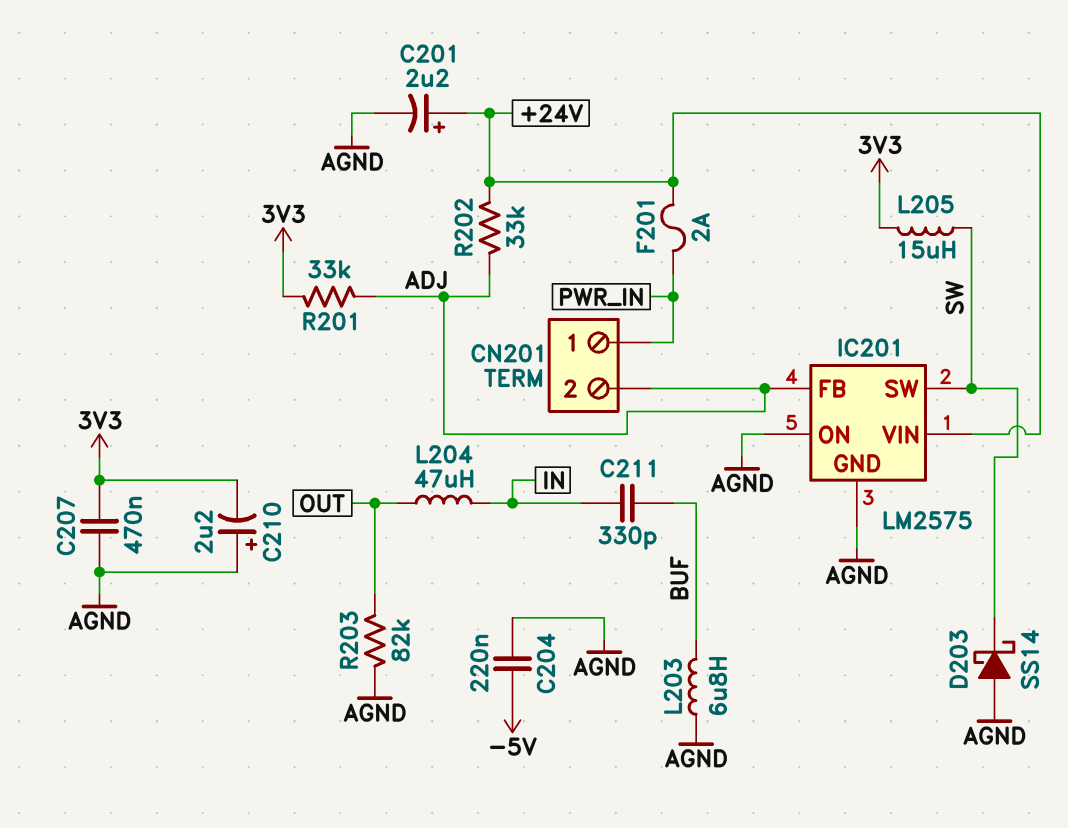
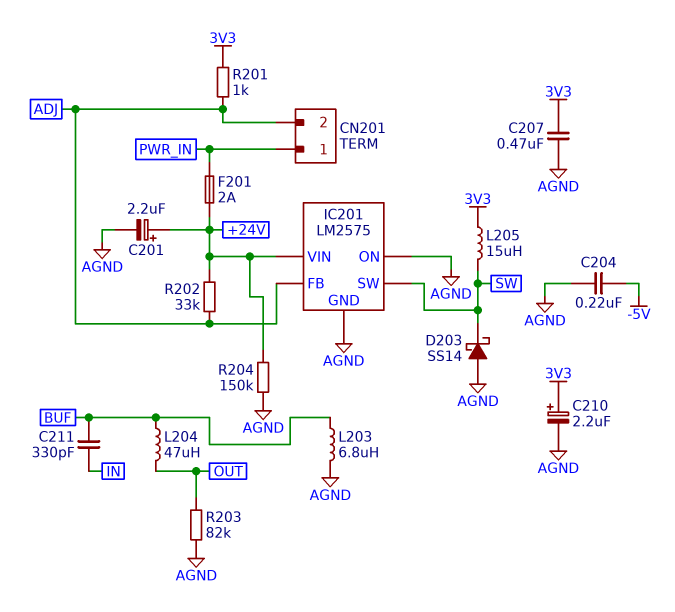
C210: 2.2uF (plus AGND, minus 3V3) -> 2.2uF (plus 3V3, minus AGND)
L204: 47uH (IN, OUT) -> 47uH (BUF, OUT)
R201: 33k (3V3, ADJ) -> 1k (3V3, ADJ)
R204: none -> 150k (+24V, AGND)

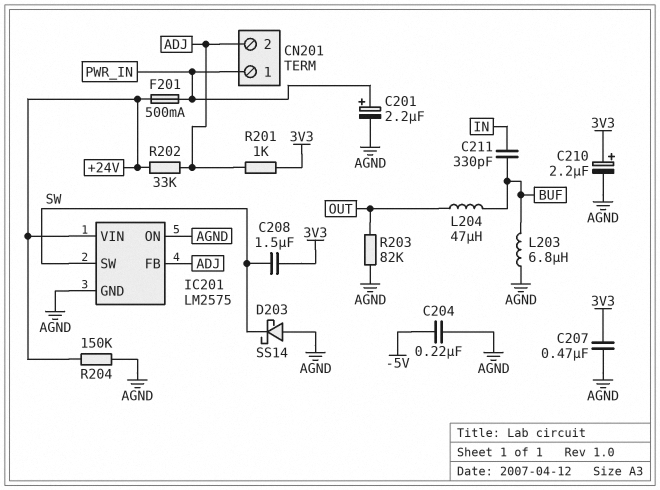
C201: 2.2uF (plus +24V, minus AGND) -> 2.2uF (plus PWR_IN, minus AGND)
C208: none -> 1.5uF (3V3, SW)
F201: 2A (+24V, PWR_IN) -> 500mA (+24V, PWR_IN)
L205: 15uH (3V3, SW) -> none

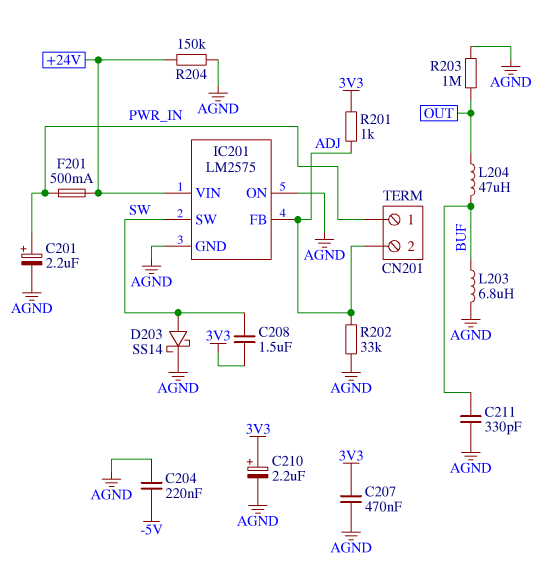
C211: 330pF (BUF, IN) -> 330pF (AGND, BUF)
D203: schottky SS14 (A AGND, K SW) -> schottky SS14 (A SW, K AGND)
R202: 33k (+24V, ADJ) -> 33k (ADJ, AGND)
R203: 82k (AGND, OUT) -> 1M (AGND, OUT)

